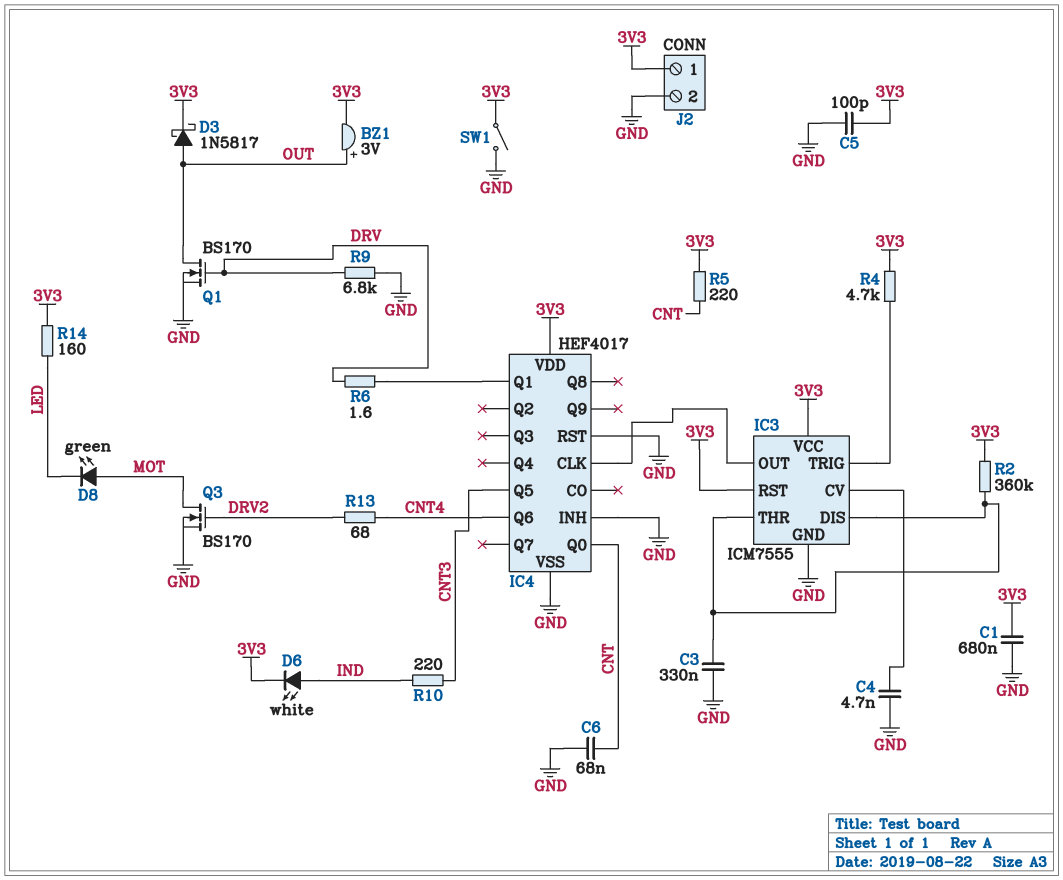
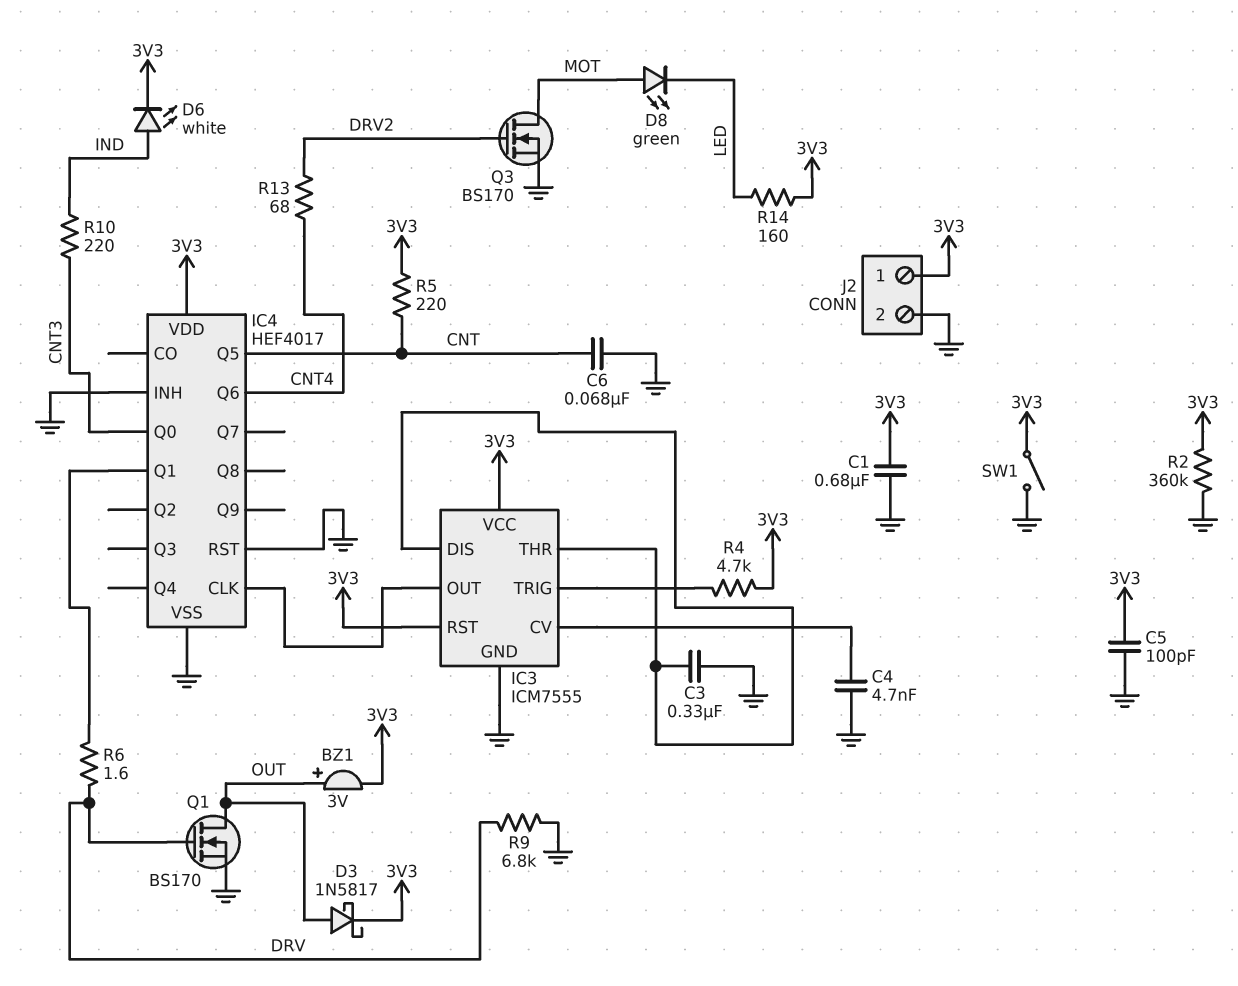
IC4 pin Q0: CNT -> CNT3
IC4 pin Q5: CNT3 -> CNT
R2: 360k (3V3, IC3/DIS) -> 360k (3V3, GND)

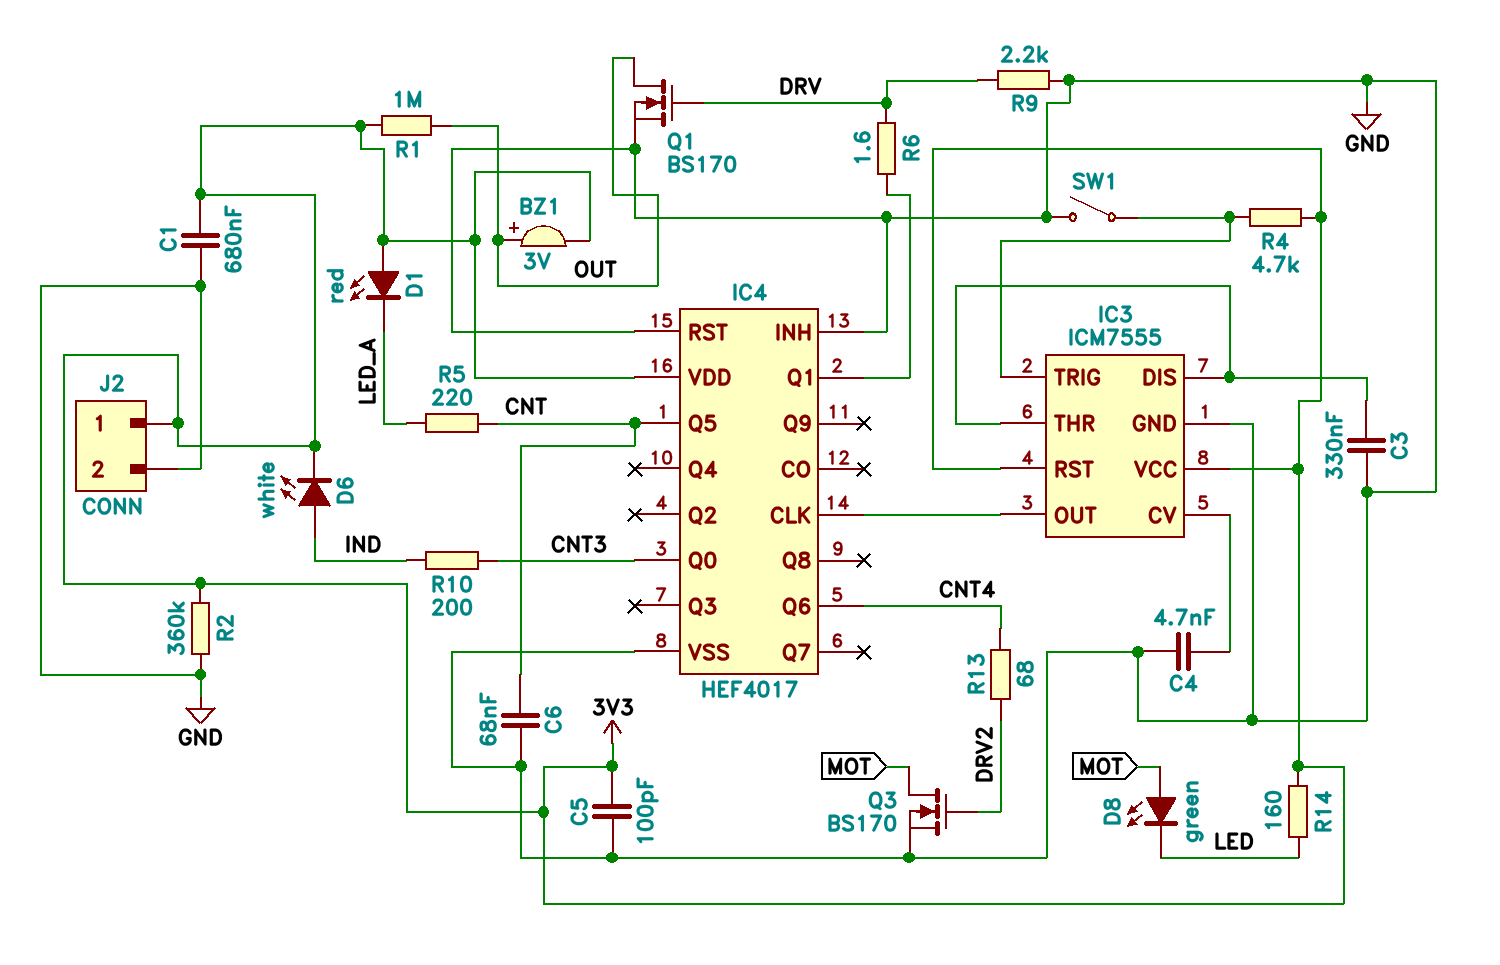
D1: none -> LED red (A 3V3, K LED_A)
D3: schottky 1N5817 (A OUT, K 3V3) -> none
R1: none -> 1M (3V3, OUT)
R5: 220 (3V3, CNT) -> 220 (CNT, LED_A)
R9: 6.8k (DRV, GND) -> 2.2k (DRV, GND)
R10: 220 (CNT3, IND) -> 200 (CNT3, IND)
SW1: switch (3V3, GND) -> switch (GND, IC3/TRIG)

